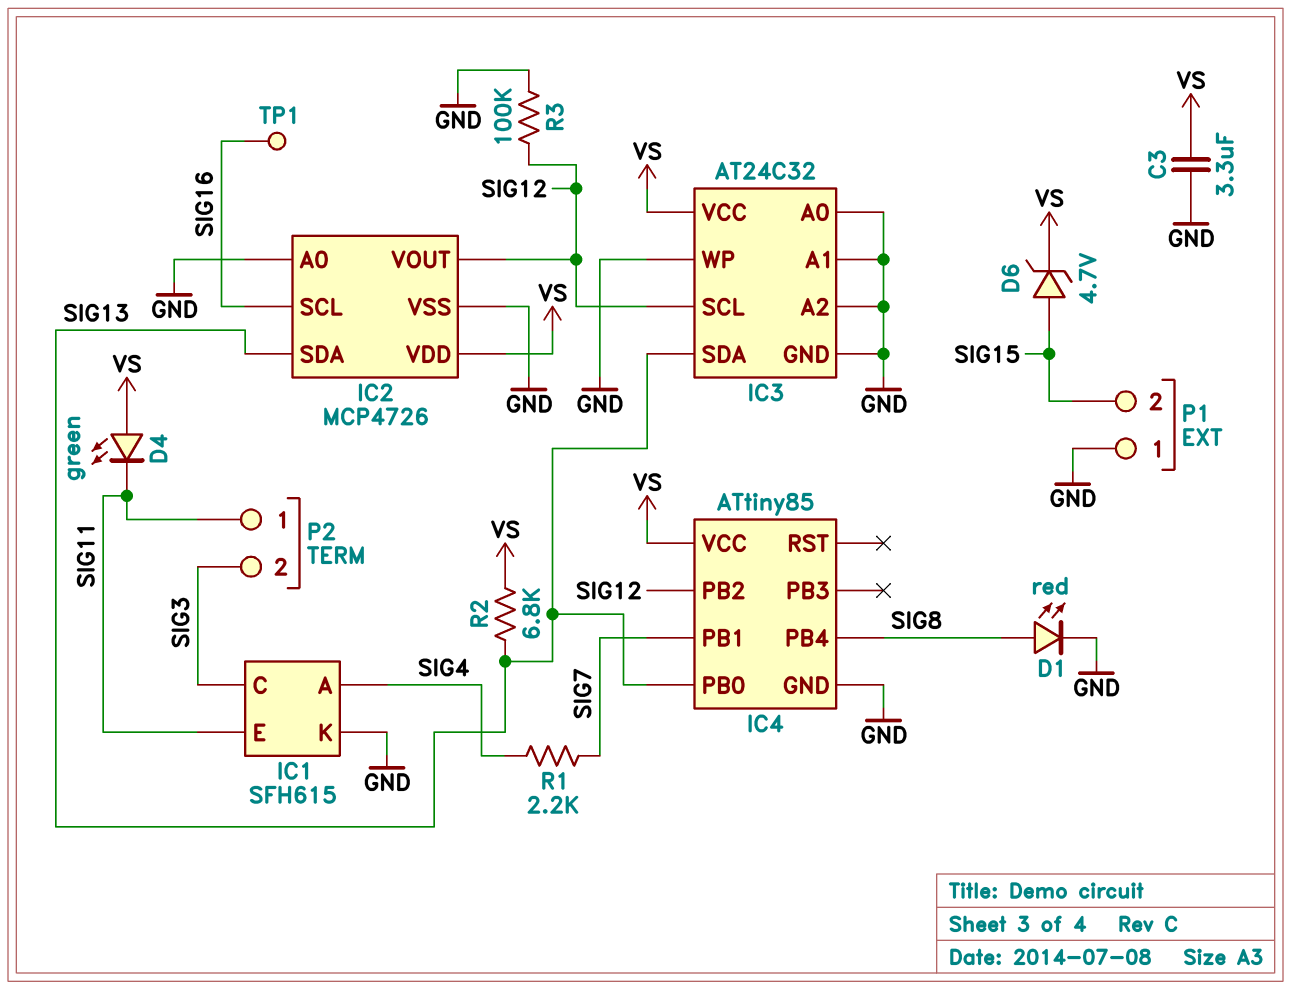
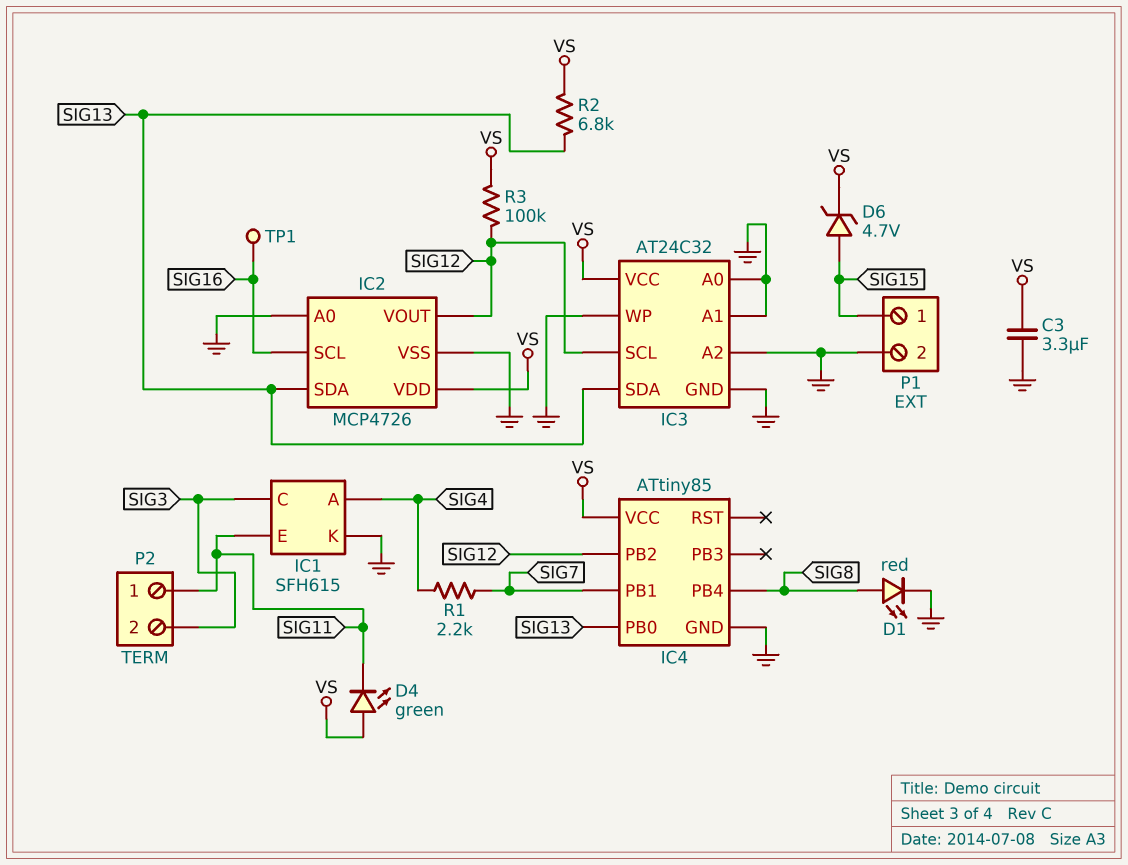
P1 pin 1: GND -> SIG15
P1 pin 2: SIG15 -> GND
R3: 100k (GND, SIG12) -> 100k (SIG12, VS)

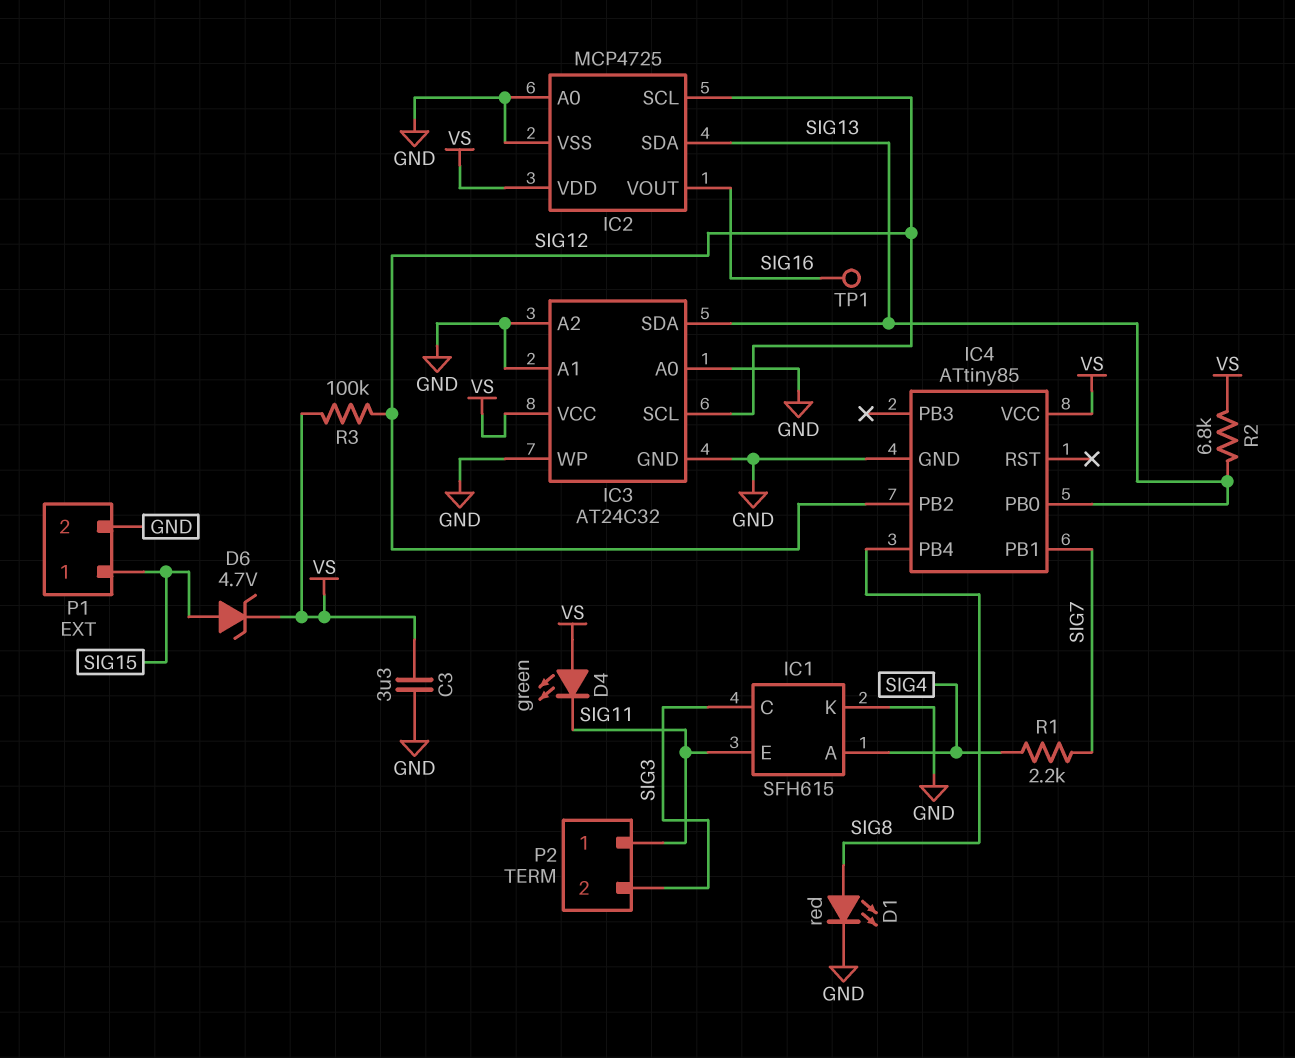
IC2: MCP4726 -> MCP4725
IC2 pin SCL: SIG16 -> SIG12
IC2 pin VOUT: SIG12 -> SIG16

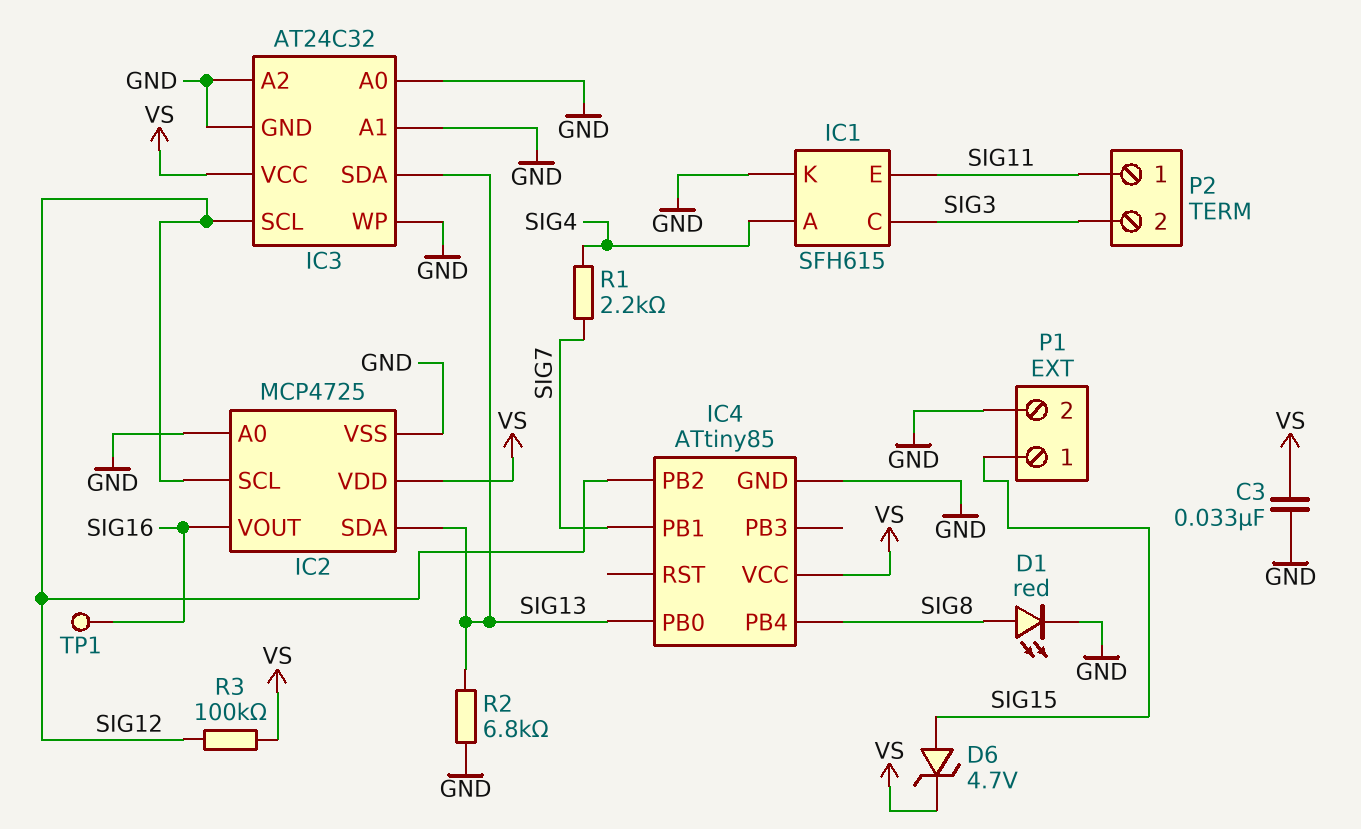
C3: 3.3uF (GND, VS) -> 33nF (GND, VS)
D4: LED green (A VS, K SIG11) -> none
R2: 6.8k (SIG13, VS) -> 6.8k (GND, SIG13)

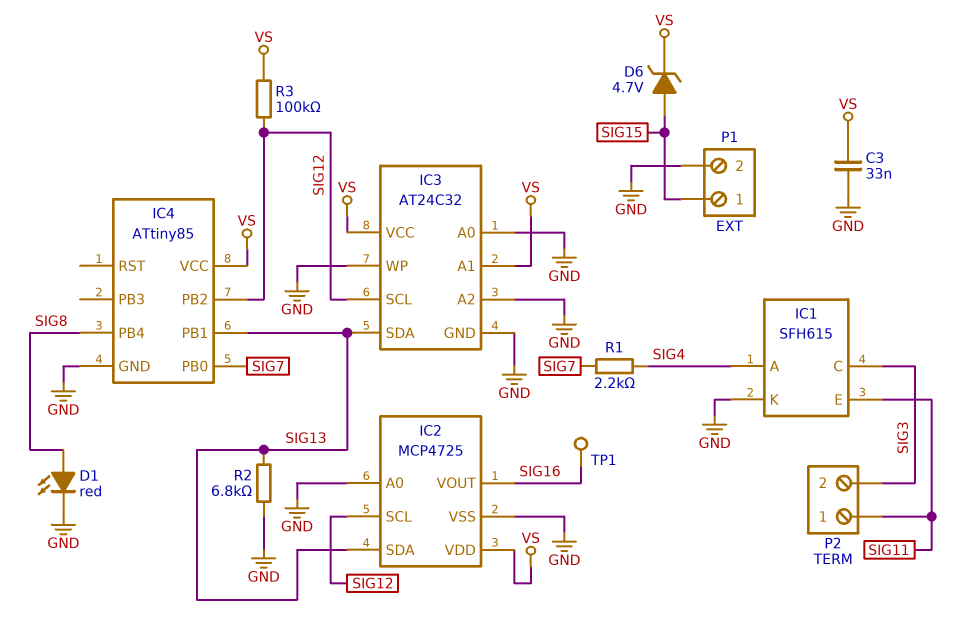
IC3 pin A1: GND -> VS
IC4 pin PB0: SIG13 -> SIG7
IC4 pin PB1: SIG7 -> SIG13

